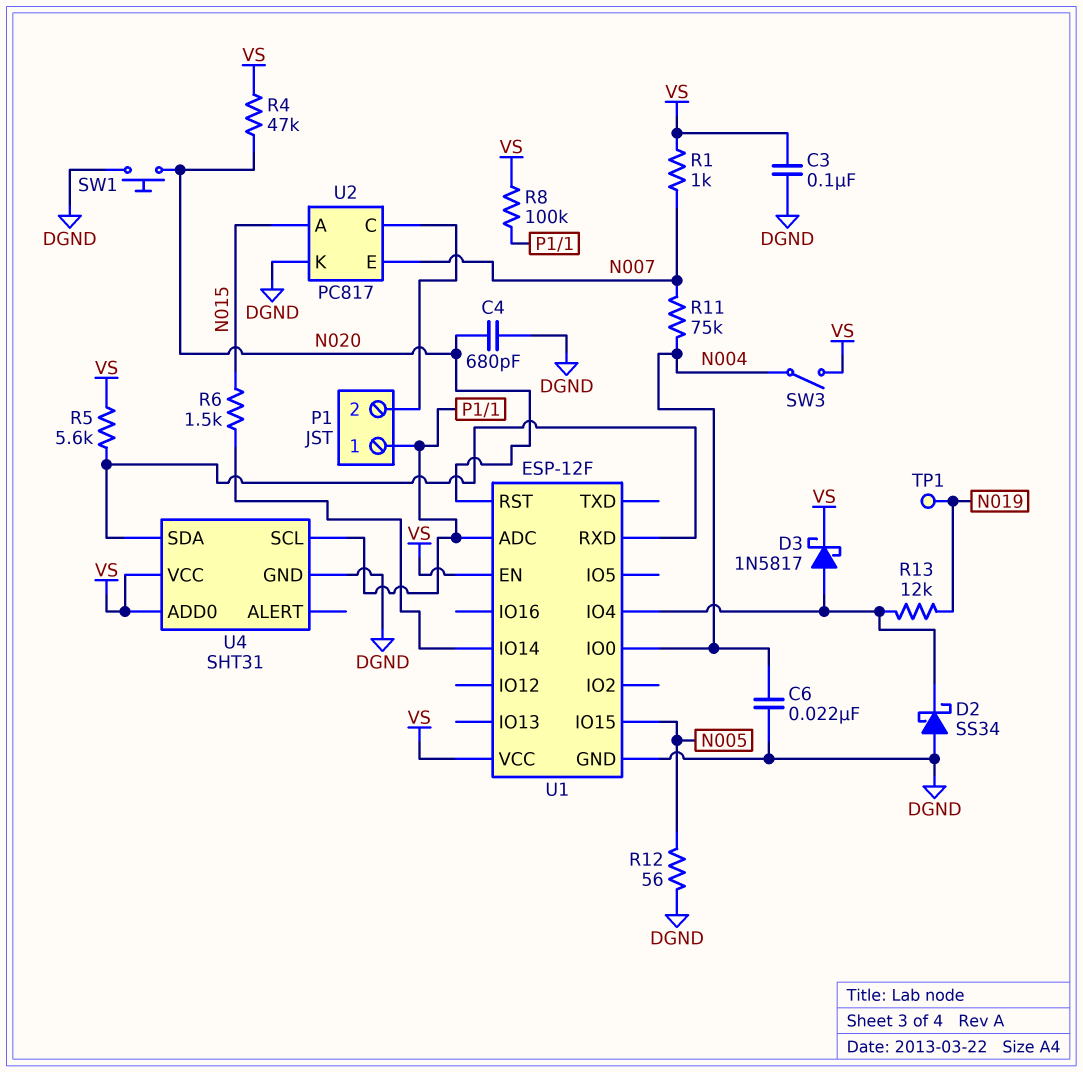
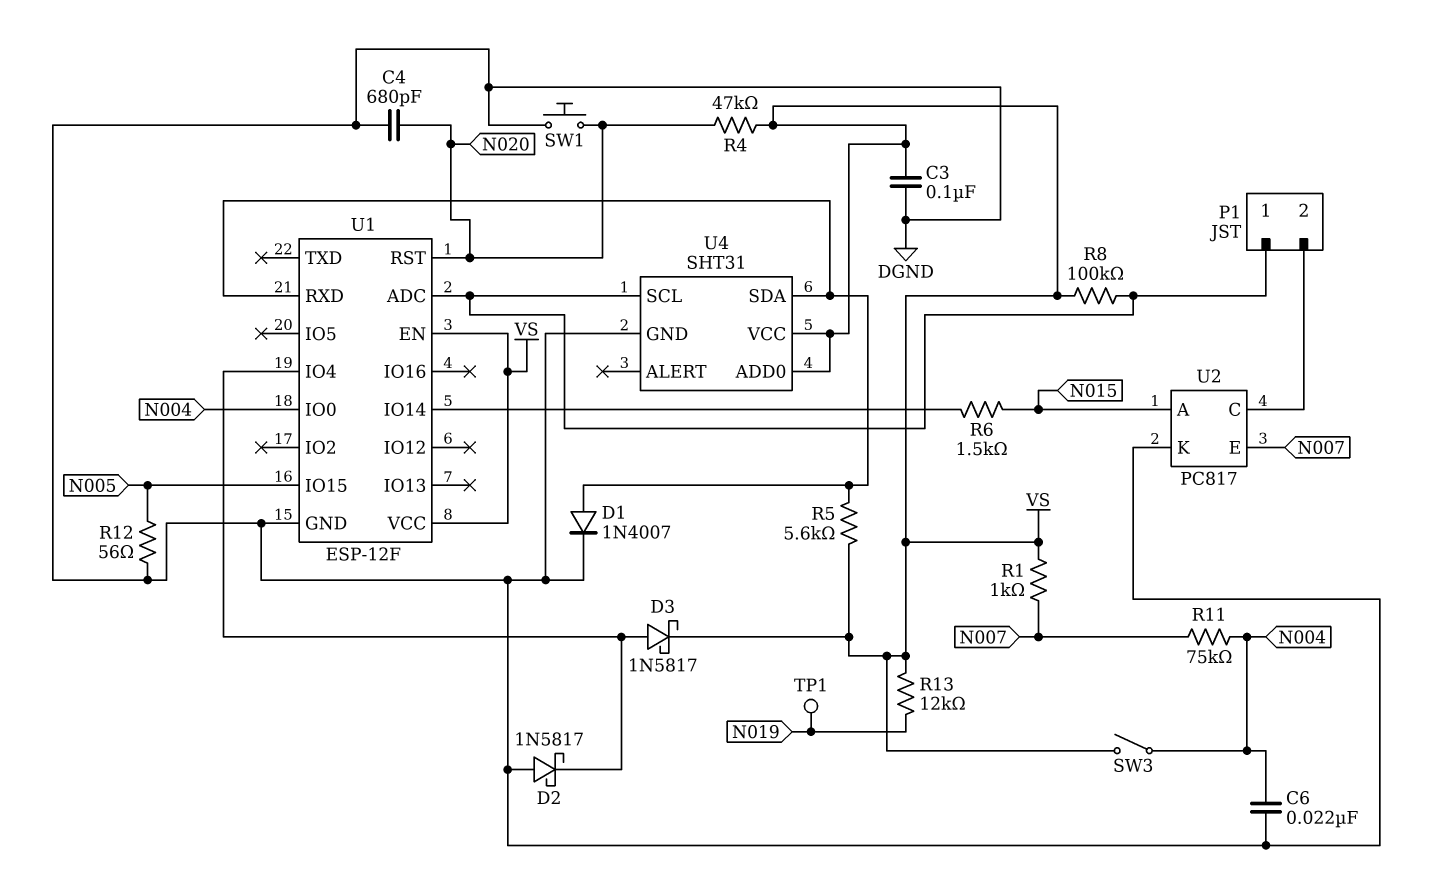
D1: none -> diode 1N4007 (A U1/RXD, K DGND)
D2: schottky SS34 (A DGND, K U1/IO4) -> schottky 1N5817 (A DGND, K U1/IO4)
R13: 12k (N019, U1/IO4) -> 12k (N019, VS)

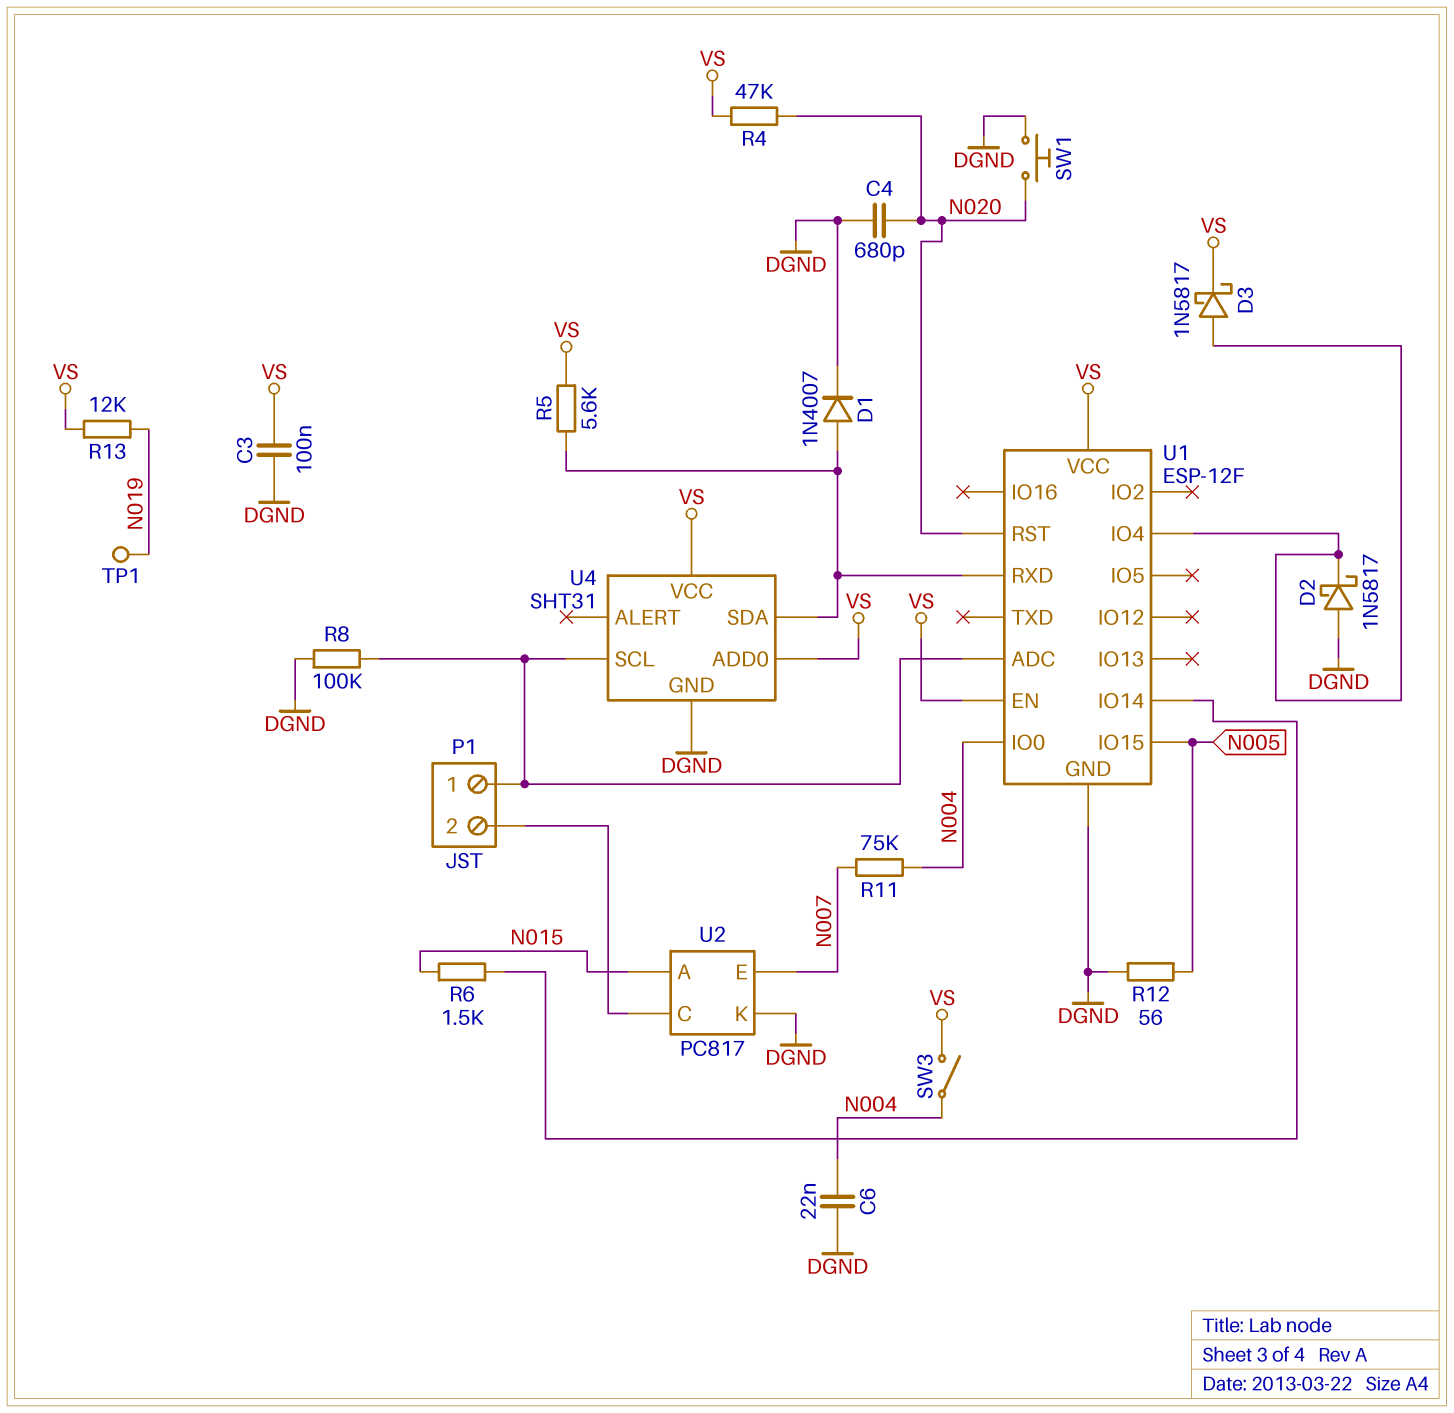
R1: 1k (N007, VS) -> none
R8: 100k (P1/1, VS) -> 100k (DGND, P1/1)

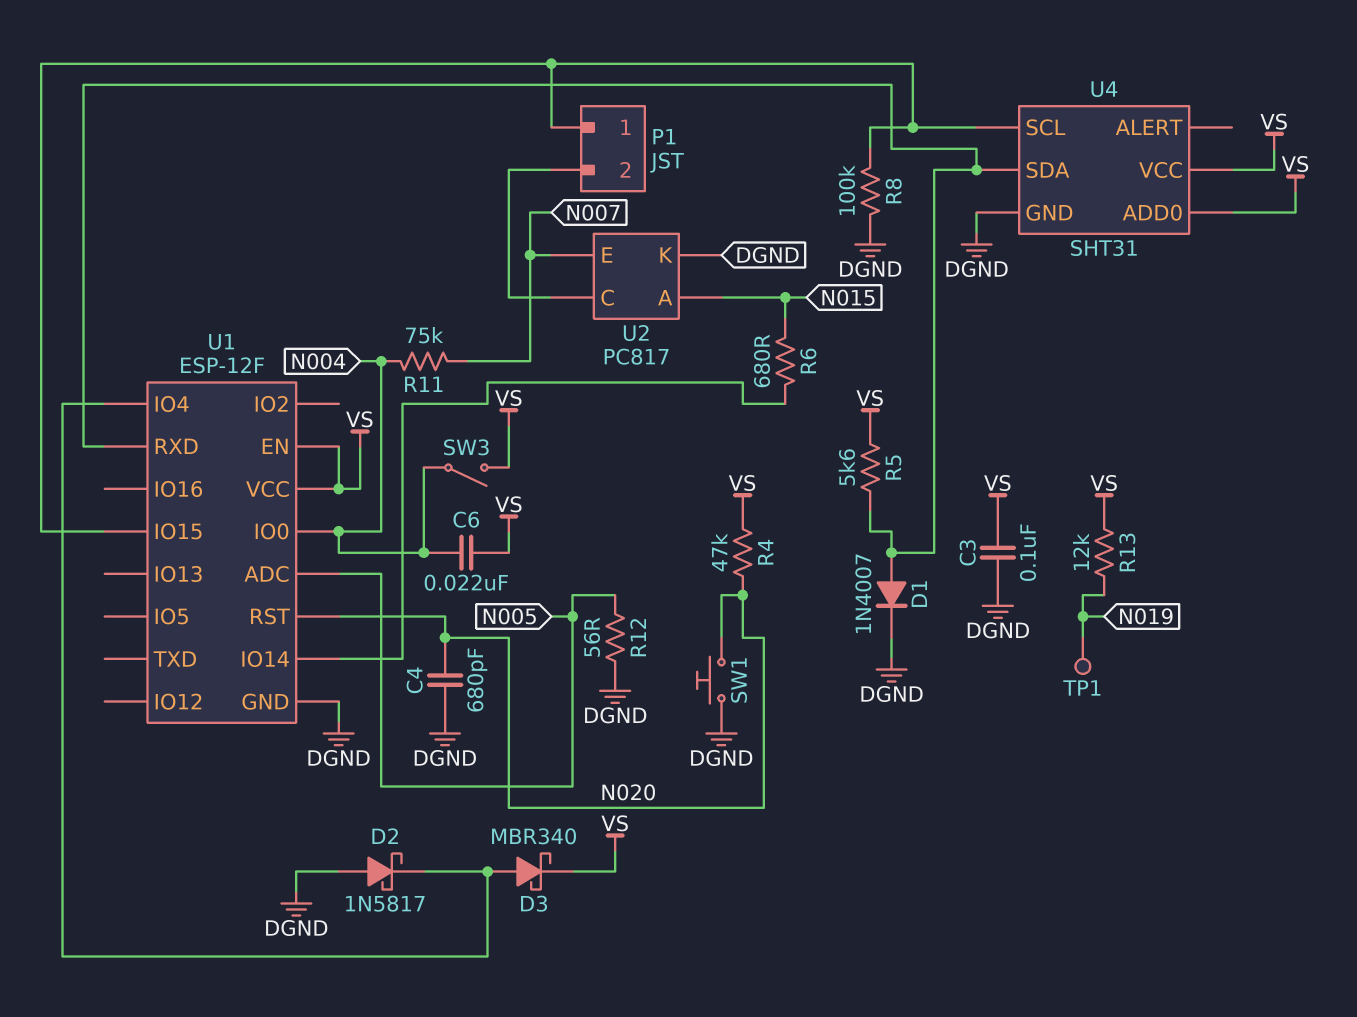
C6: 22nF (DGND, N004) -> 22nF (N004, VS)
D3: schottky 1N5817 (A U1/IO4, K VS) -> schottky MBR340 (A U1/IO4, K VS)
R6: 1.5k (N015, U1/IO14) -> 680 (N015, U1/IO14)
U1 pin ADC: P1/1 -> N005
U1 pin IO15: N005 -> P1/1

